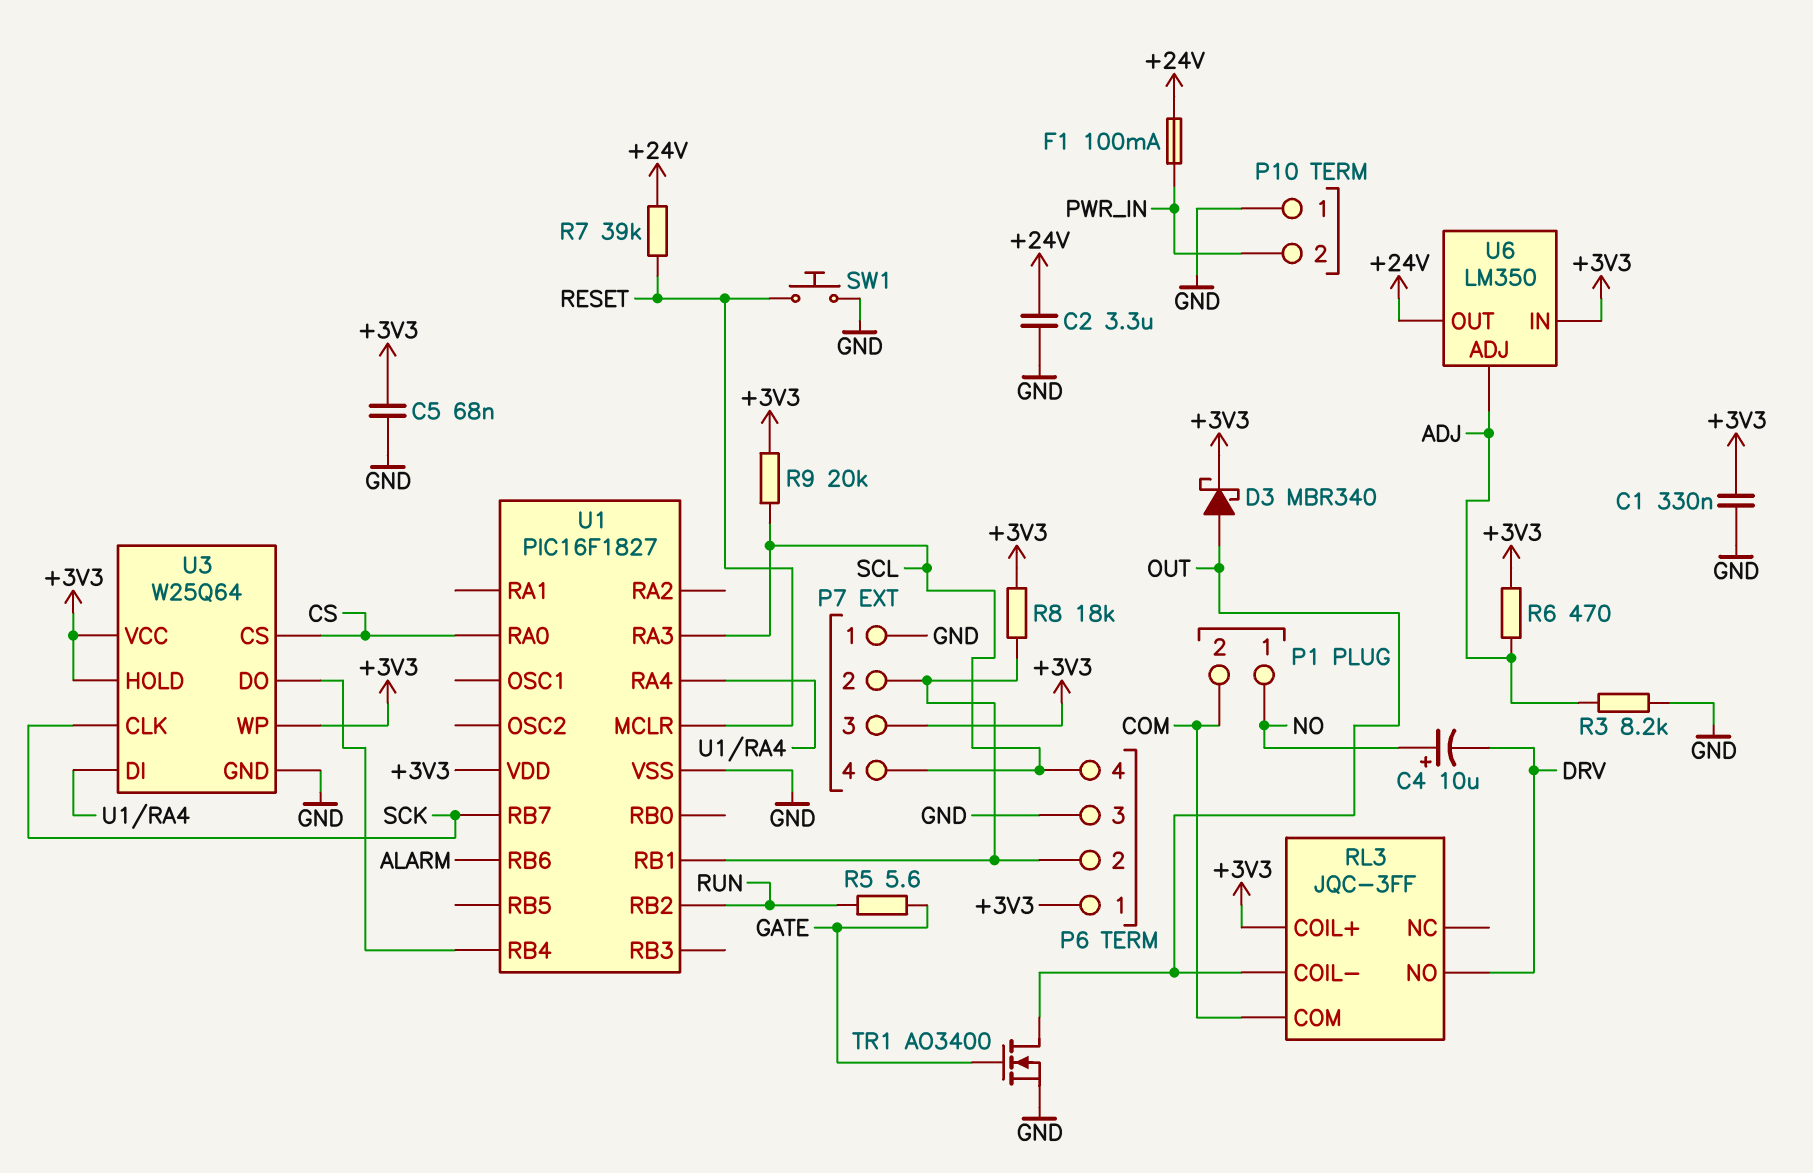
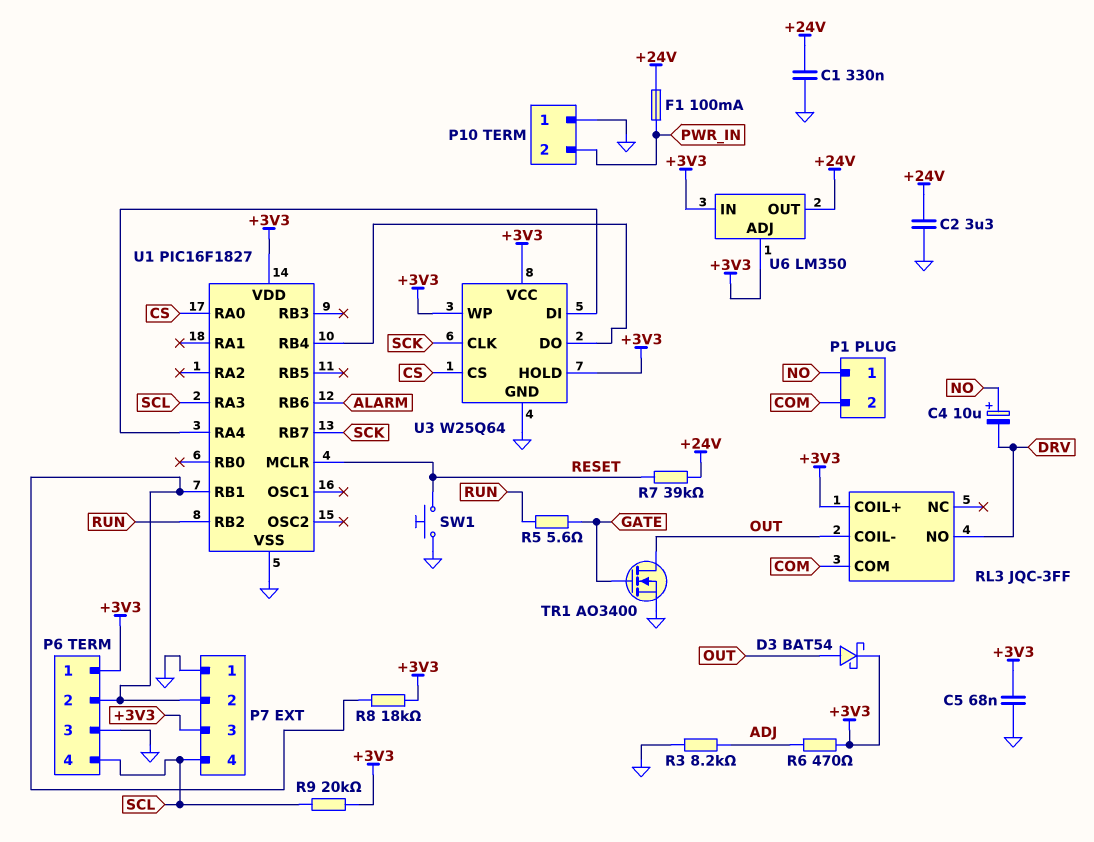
C1: 330nF (+3V3, GND) -> 330nF (+24V, GND)
D3: schottky MBR340 (A OUT, K +3V3) -> schottky BAT54 (A OUT, K +3V3)
U6 pin ADJ: ADJ -> +3V3

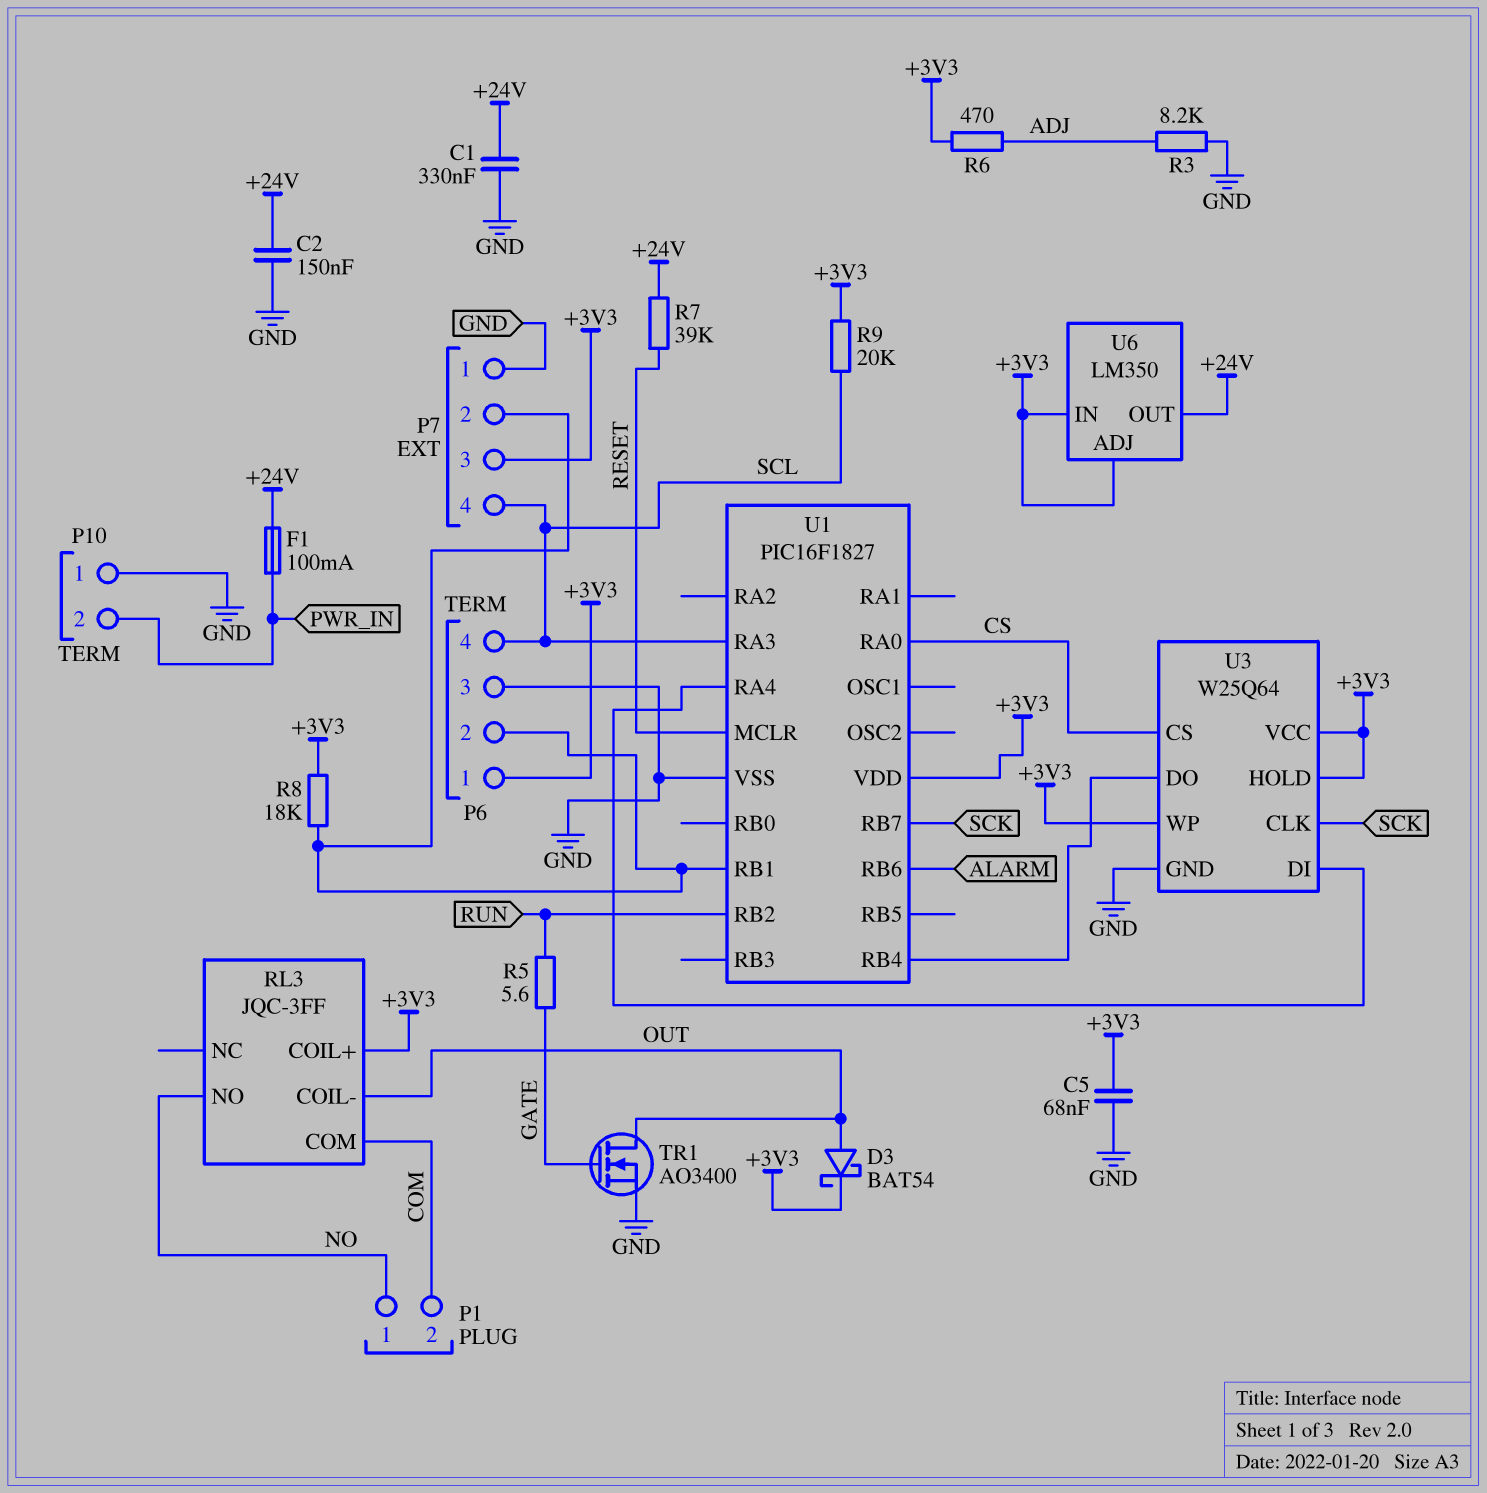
C2: 3.3uF (+24V, GND) -> 150nF (+24V, GND)
C4: 10uF (plus NO, minus DRV) -> none
RL3 pin NO: DRV -> NO
SW1: button (GND, RESET) -> none

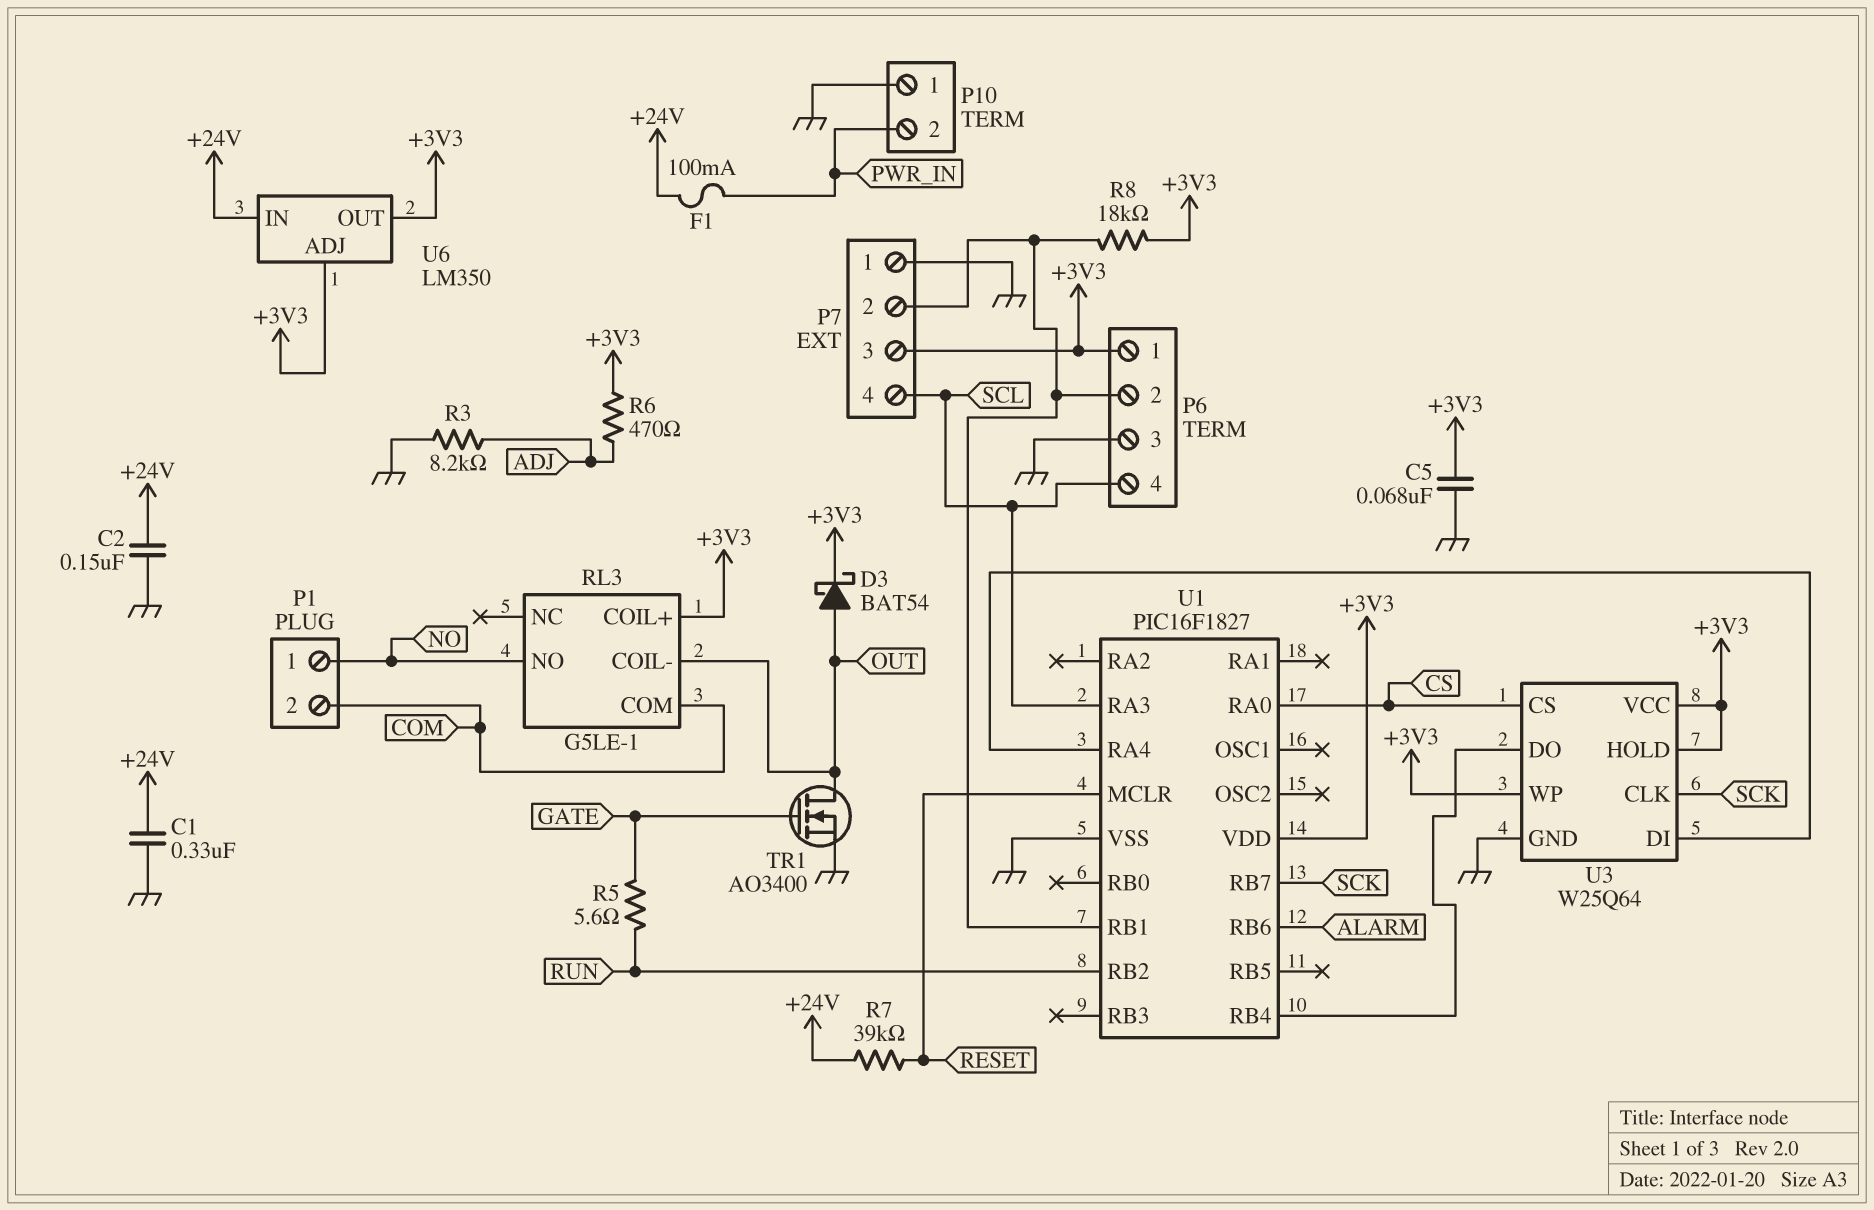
R9: 20k (+3V3, SCL) -> none
RL3: JQC-3FF -> G5LE-1
U6 pin IN: +3V3 -> +24V
U6 pin OUT: +24V -> +3V3

